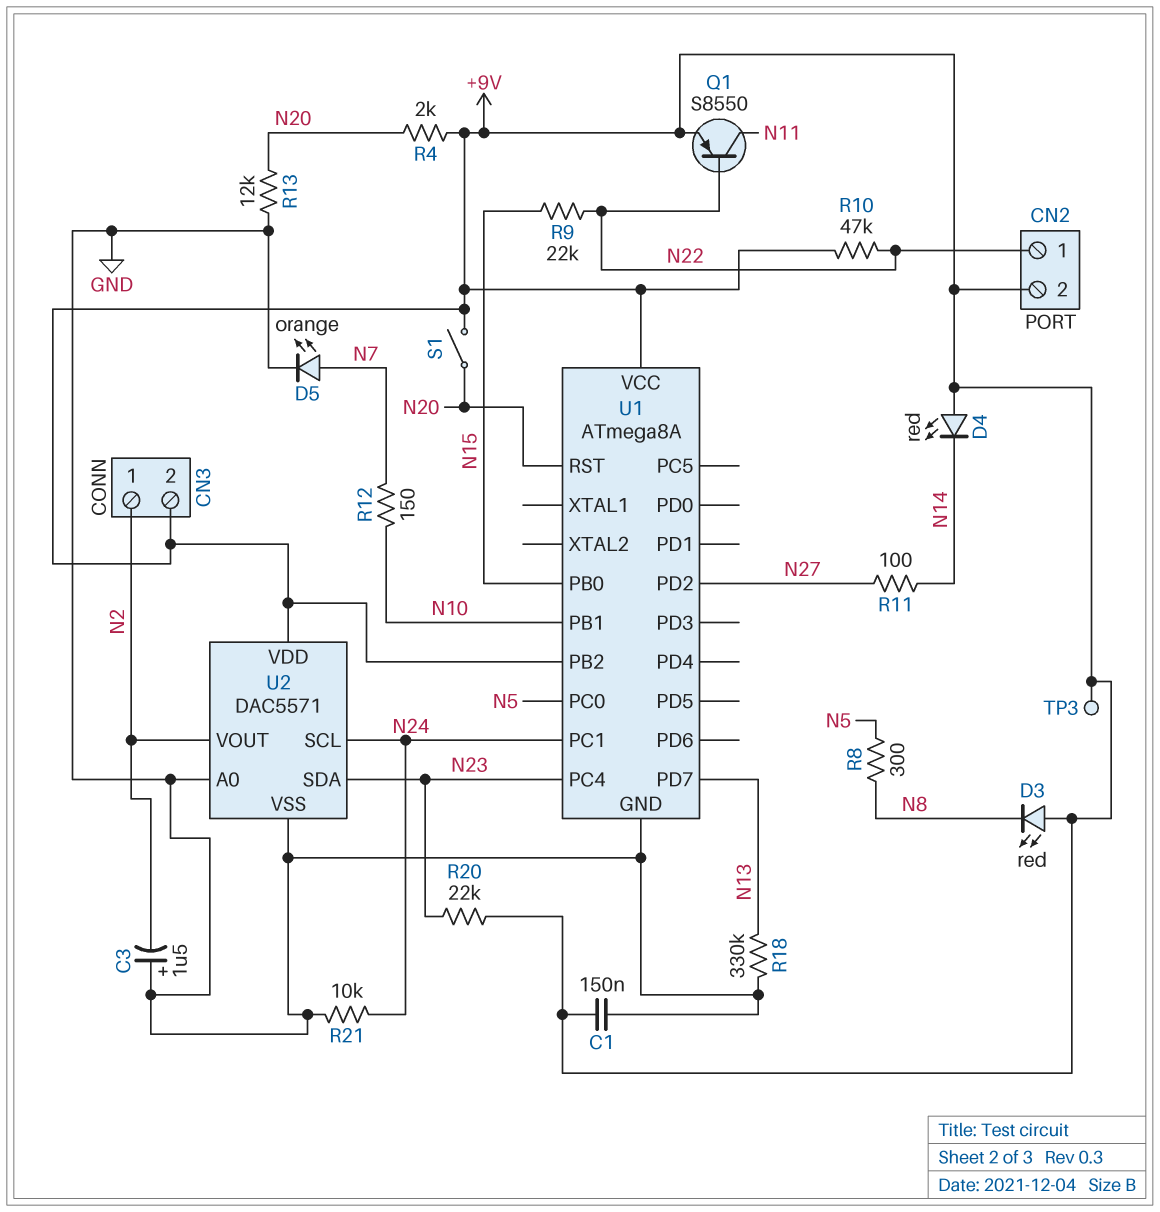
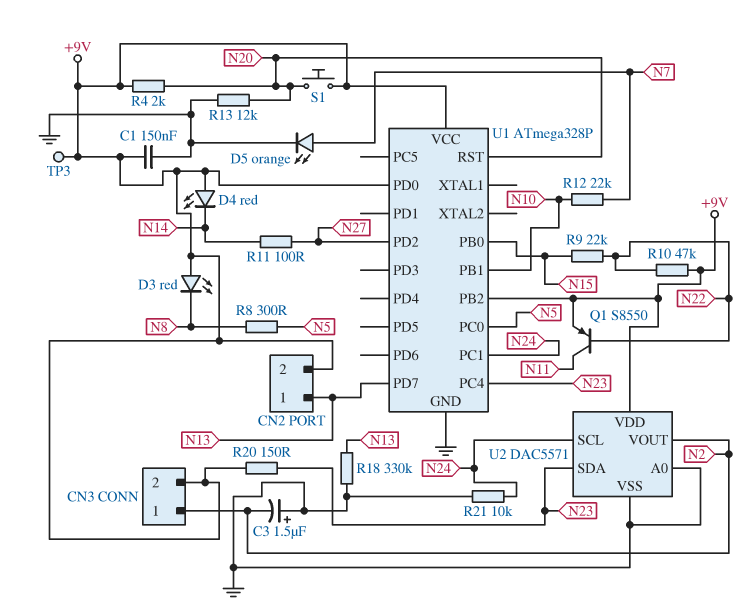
CN2 pin 1: N22 -> N13
R12: 150 (N7, N10) -> 22k (N7, N10)
R20: 22k (+9V, N23) -> 150 (+9V, N23)
S1: switch (+9V, N20) -> button (+9V, N20)
U1: ATmega8A -> ATmega328P
U1 pin PD0: none -> +9V

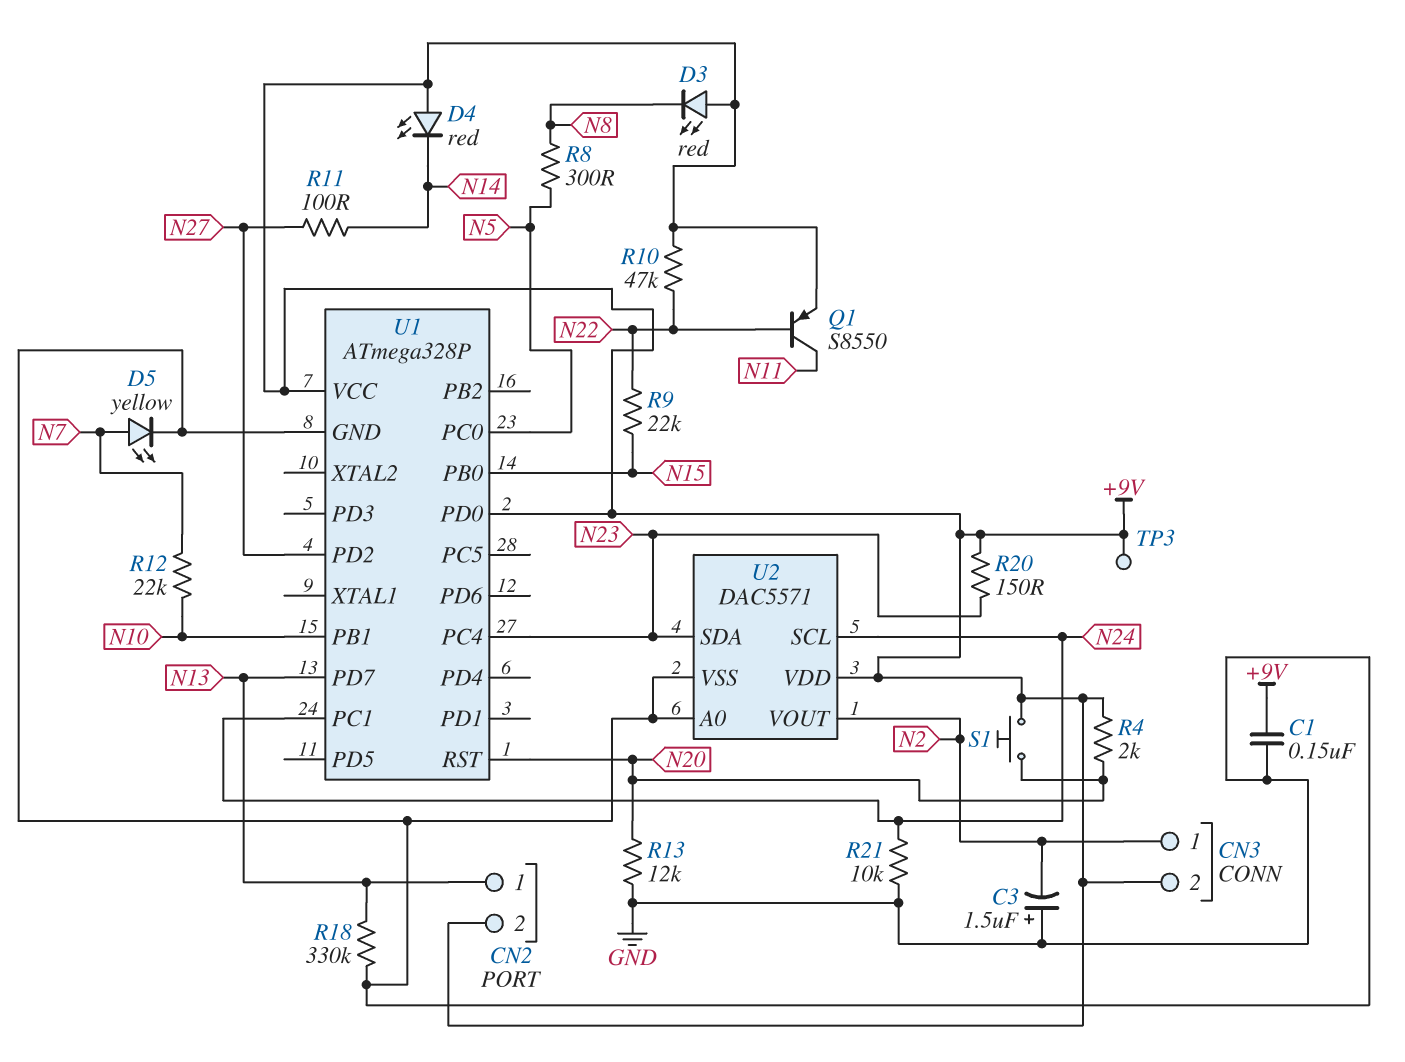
D5: LED orange (A N7, K GND) -> LED yellow (A N7, K GND)
U1 pin PB2: +9V -> none

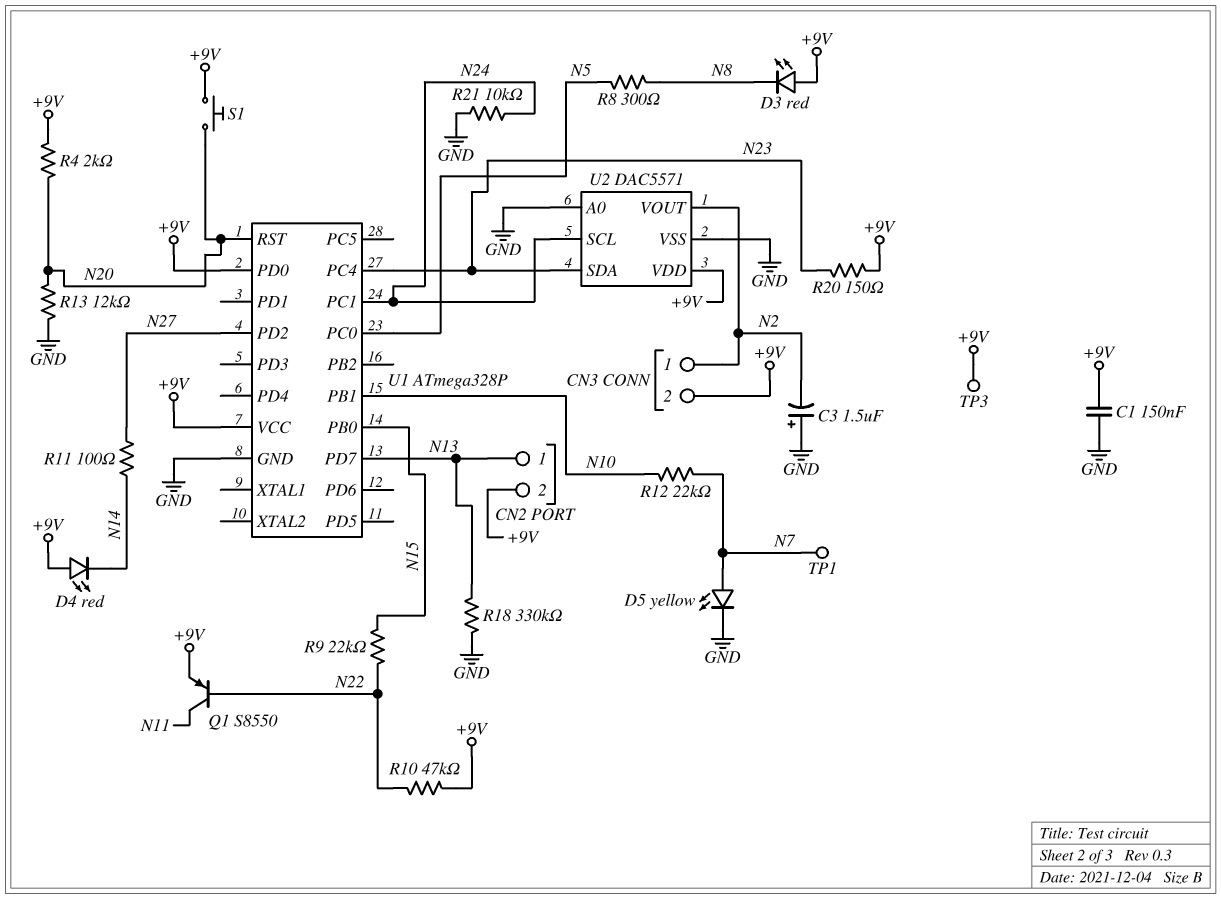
TP1: none -> test point (N7)

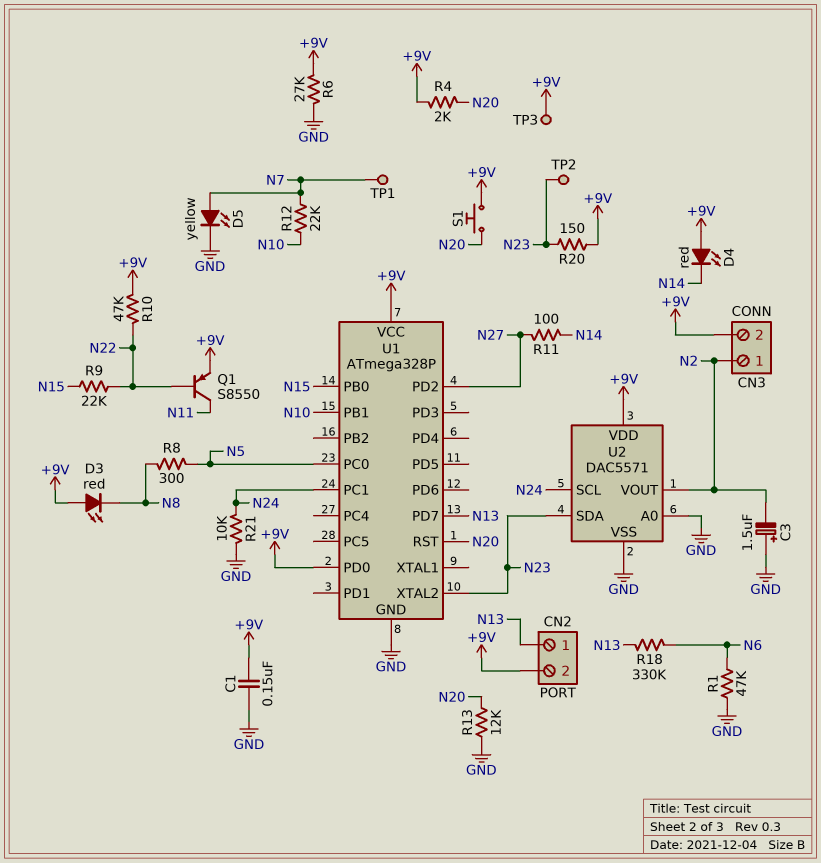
R1: none -> 47k (GND, N6)
R6: none -> 27k (+9V, GND)
R18: 330k (GND, N13) -> 330k (N6, N13)
TP2: none -> test point (N23)
U1 pin PC4: N23 -> none
U1 pin XTAL2: none -> N23

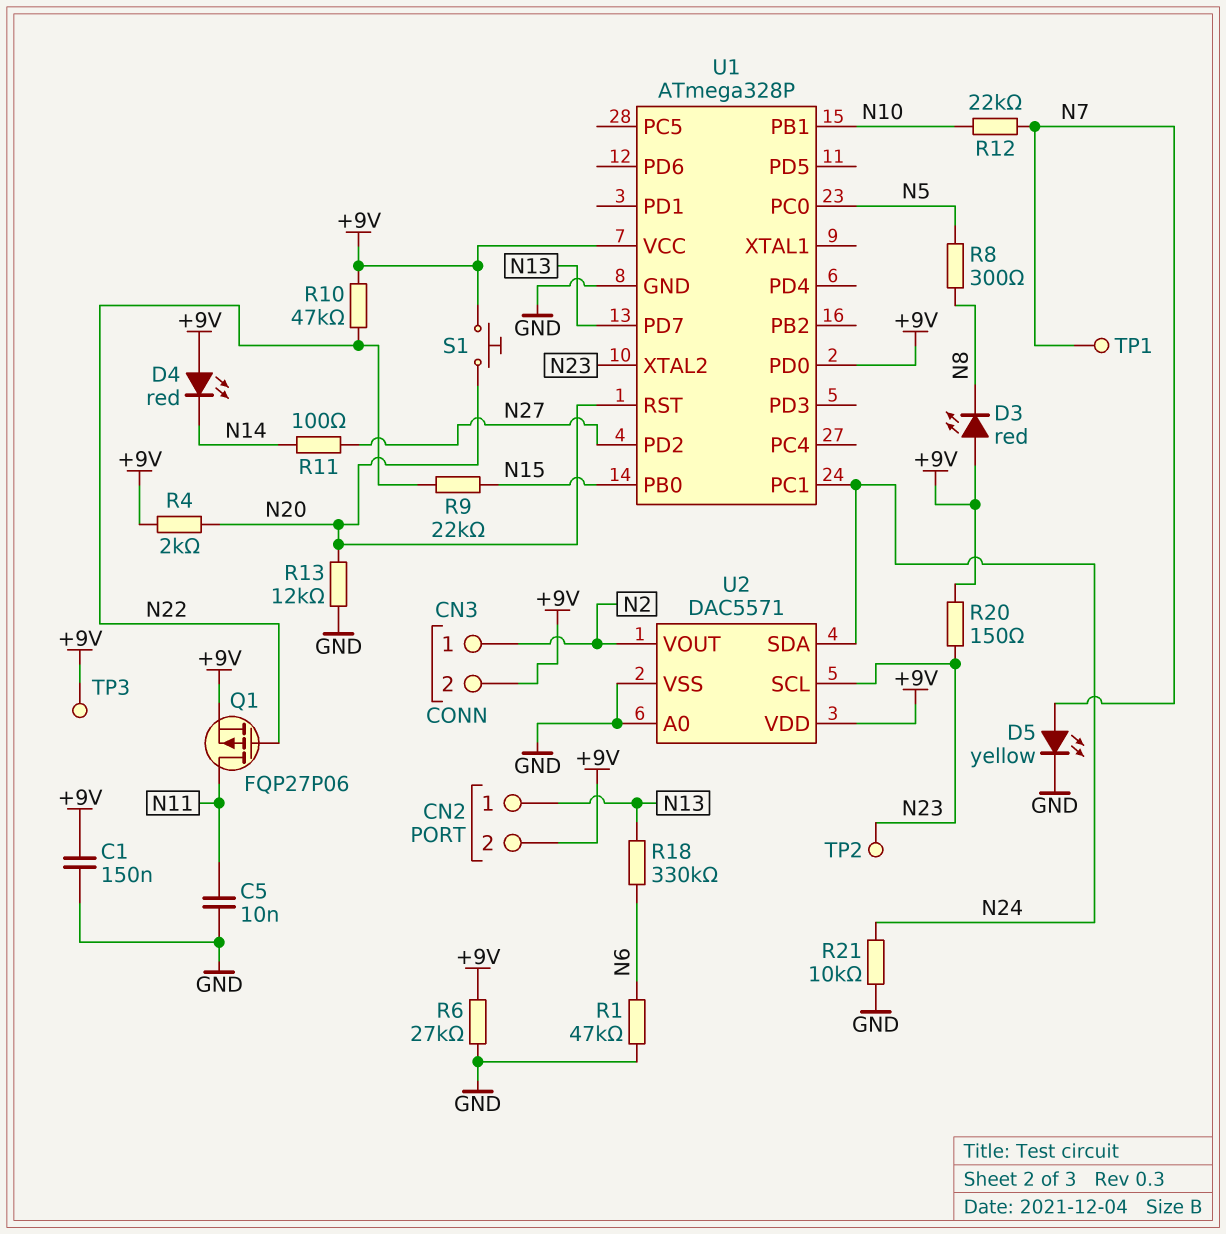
C3: 1.5uF (plus GND, minus N2) -> none
C5: none -> 10nF (GND, N11)
Q1: PNP S8550 (B N22, C N11, E +9V) -> PMOS FQP27P06 (G N22, D N11, S +9V)
U2 pin SCL: N24 -> N23
U2 pin SDA: N23 -> N24

